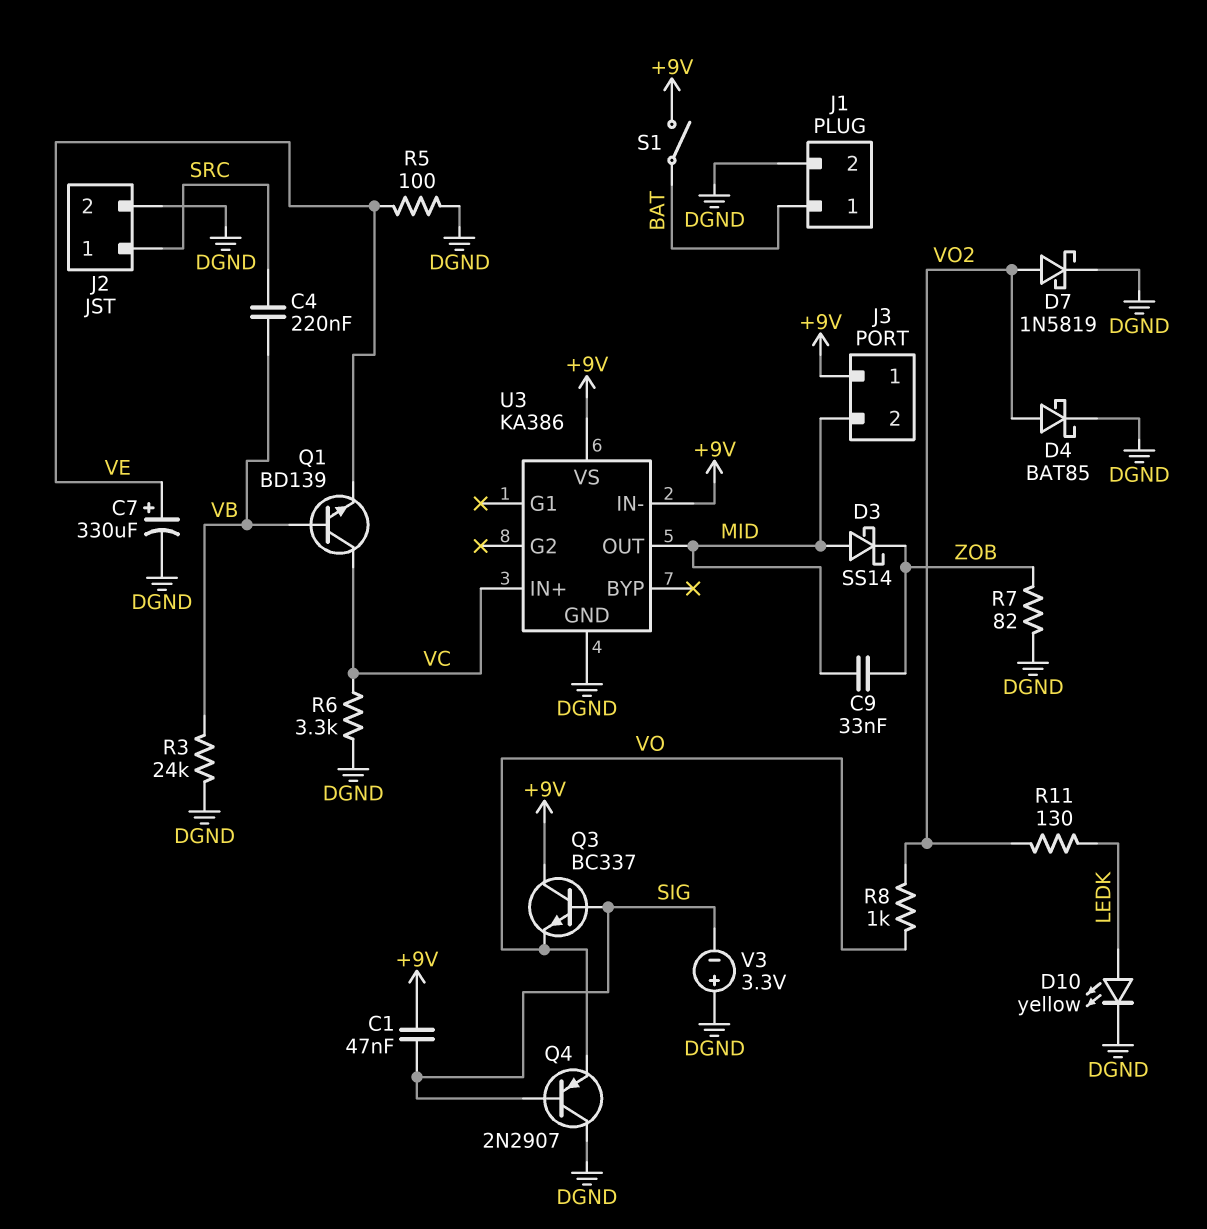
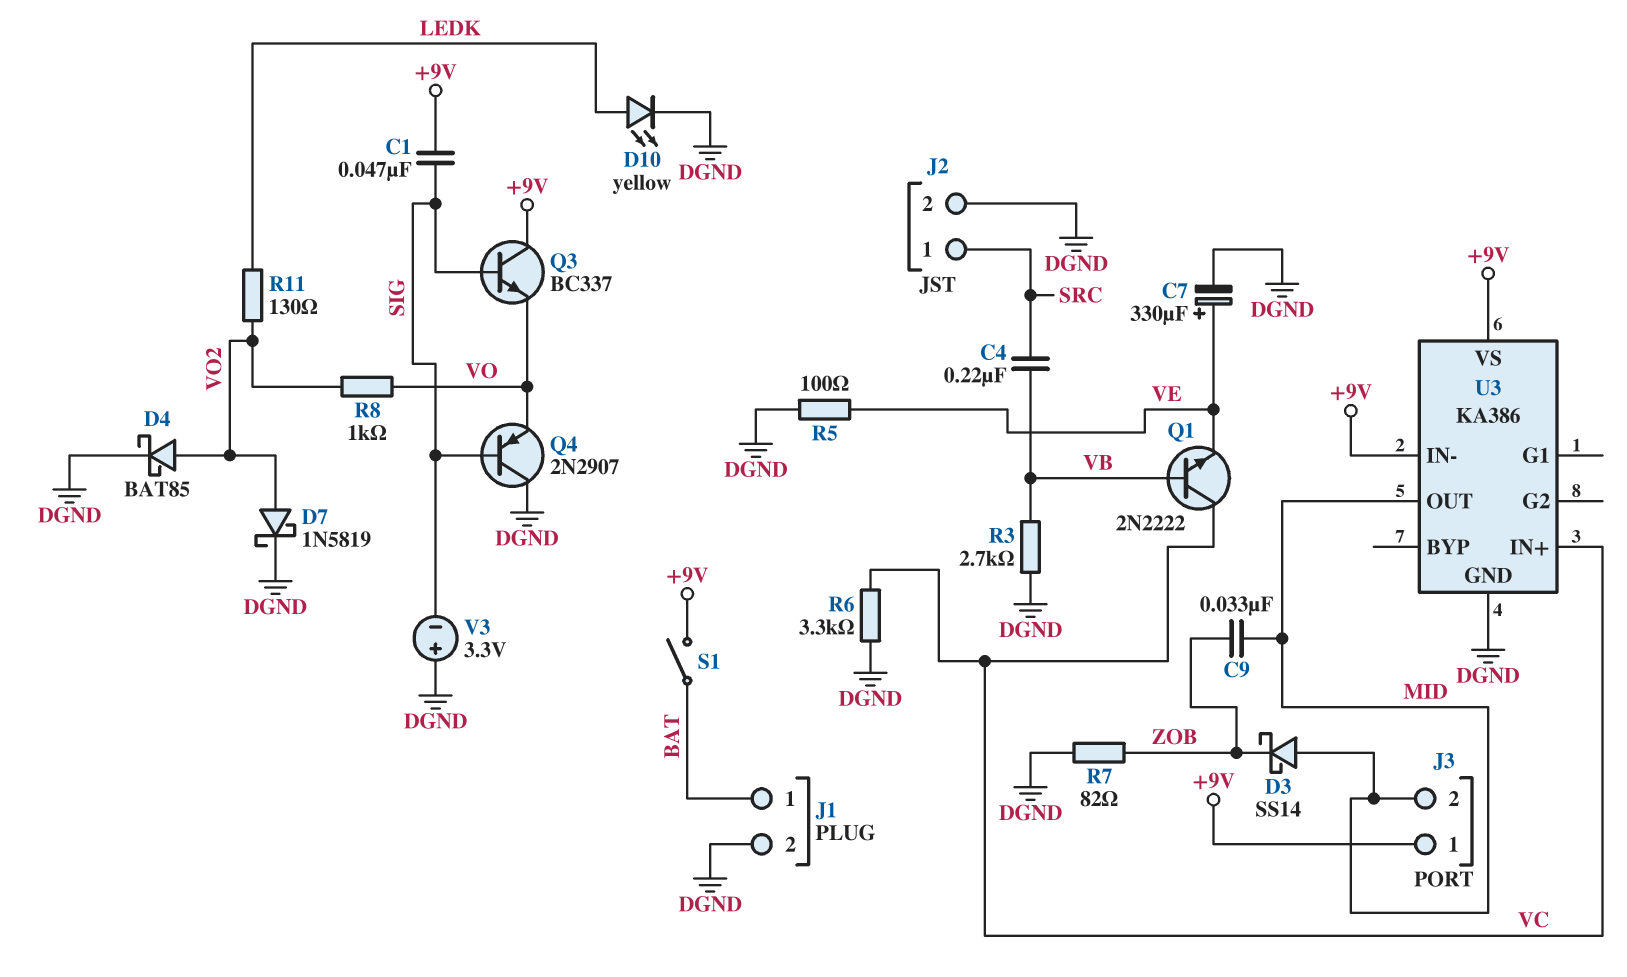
Q1: NPN BD139 (B VB, C VC, E VE) -> NPN 2N2222 (B VB, C VC, E VE)
R3: 24k (DGND, VB) -> 2.7k (DGND, VB)

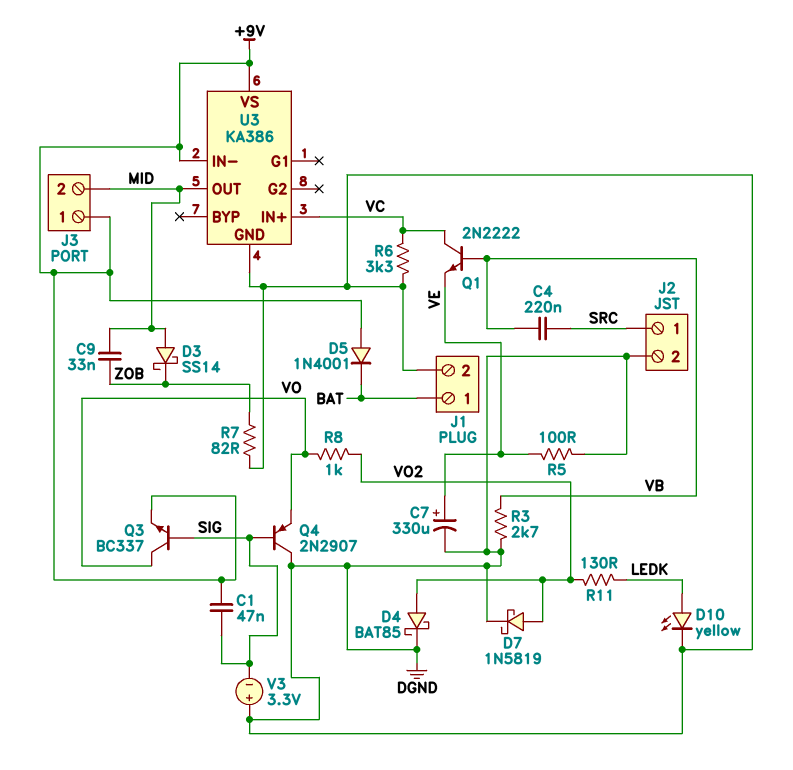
D5: none -> diode 1N4001 (A +9V, K BAT)
Q3: NPN BC337 (B SIG, C +9V, E VO) -> NPN BC337 (B SIG, C VO, E +9V)
S1: switch (+9V, BAT) -> none

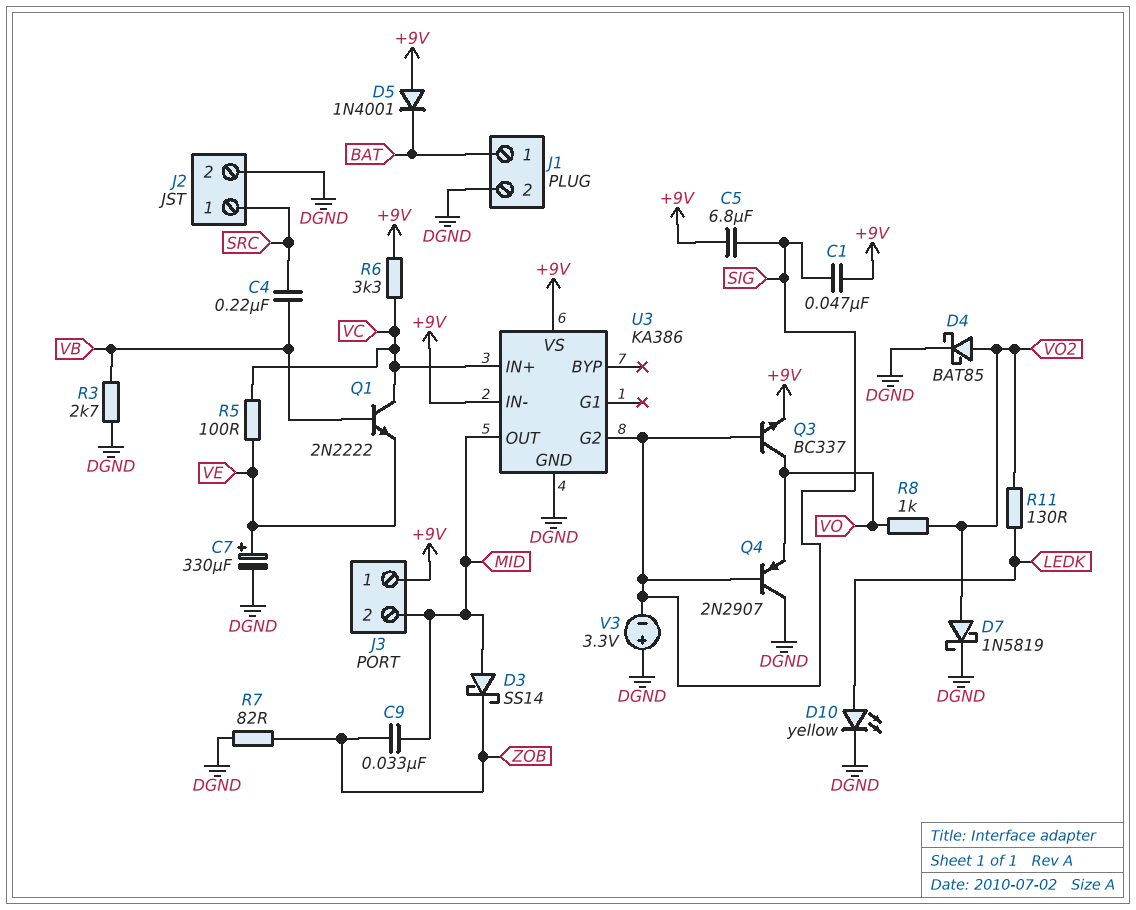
C5: none -> 6.8uF (+9V, SIG)
R5: 100 (DGND, VE) -> 100 (VC, VE)
R6: 3.3k (DGND, VC) -> 3.3k (+9V, VC)
U3 pin G2: none -> SIG

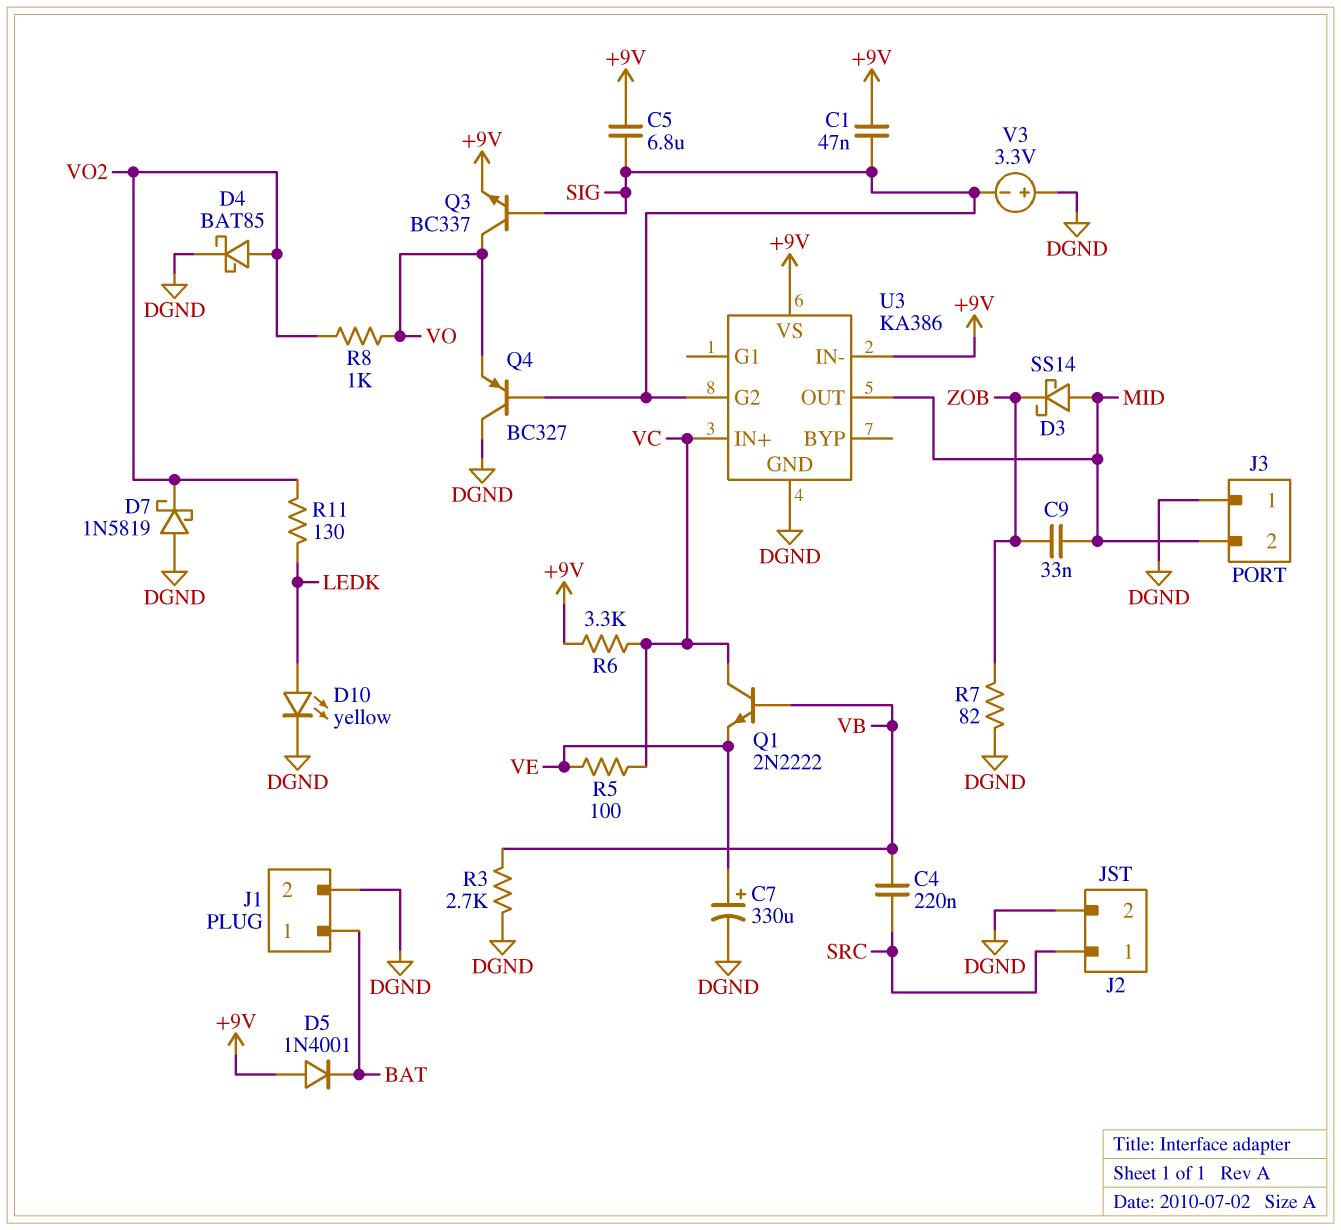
D7: schottky 1N5819 (A VO2, K DGND) -> schottky 1N5819 (A DGND, K VO2)
J3 pin 1: +9V -> DGND
Q4: PNP 2N2907 (B SIG, C DGND, E VO) -> PNP BC327 (B SIG, C DGND, E VO)

